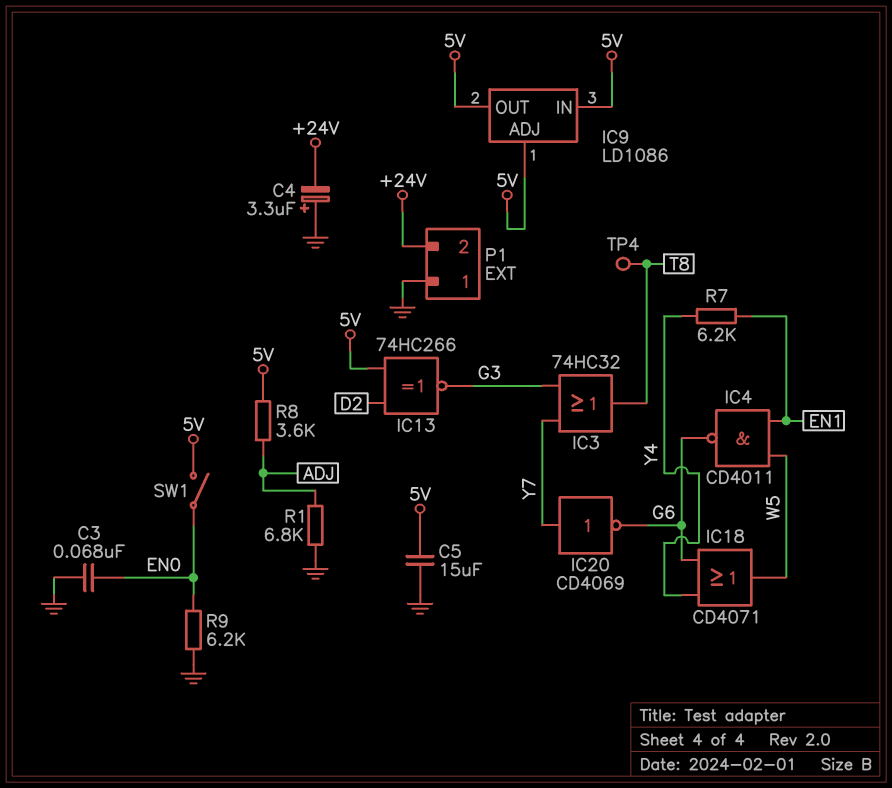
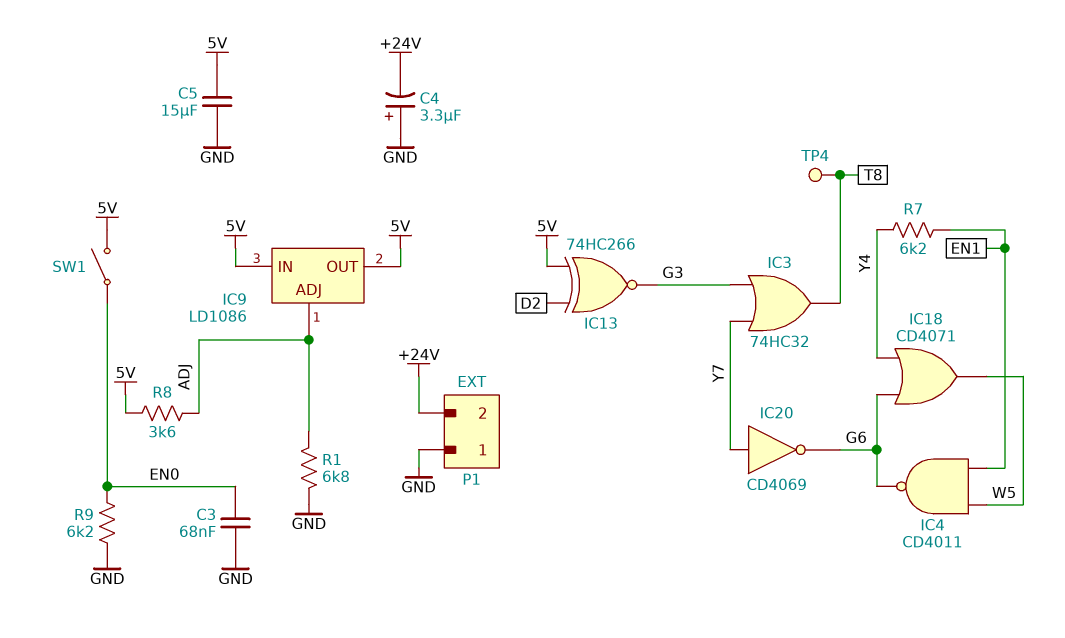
IC9 pin ADJ: 5V -> ADJ

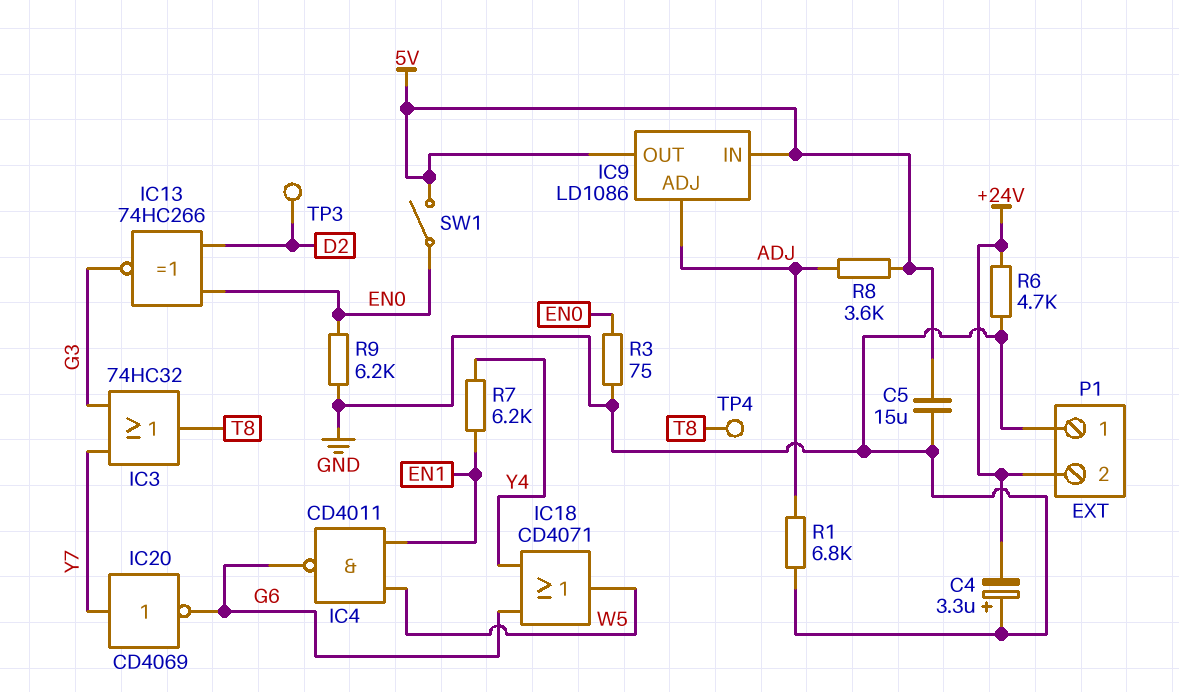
C3: 68nF (EN0, GND) -> none
IC13: XNOR 74HC266 (in 5V, in D2, out G3) -> XNOR 74HC266 (in D2, in EN0, out G3)
R3: none -> 75 (EN0, GND)
R6: none -> 4.7k (+24V, GND)
TP3: none -> test point (D2)

